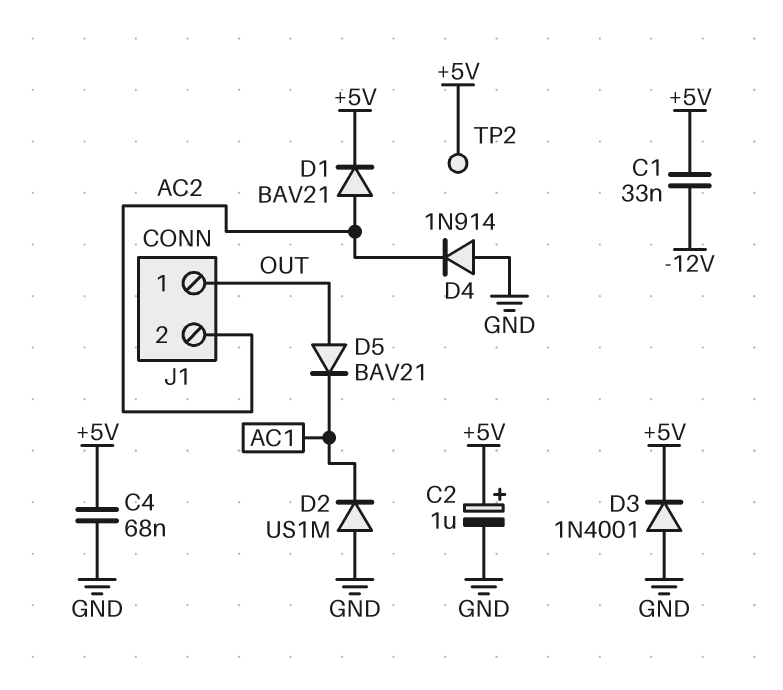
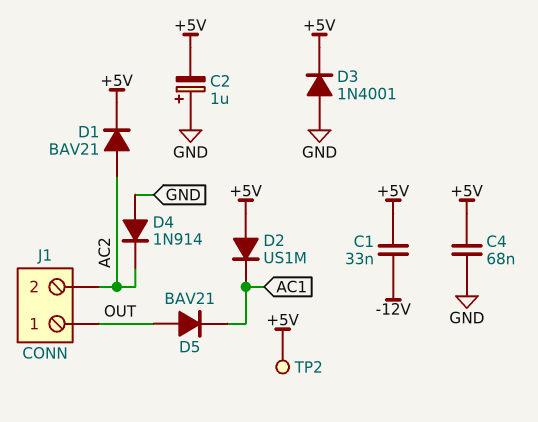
C2: 1uF (plus +5V, minus GND) -> 1uF (plus GND, minus +5V)
D2: diode US1M (A GND, K AC1) -> diode US1M (A +5V, K AC1)

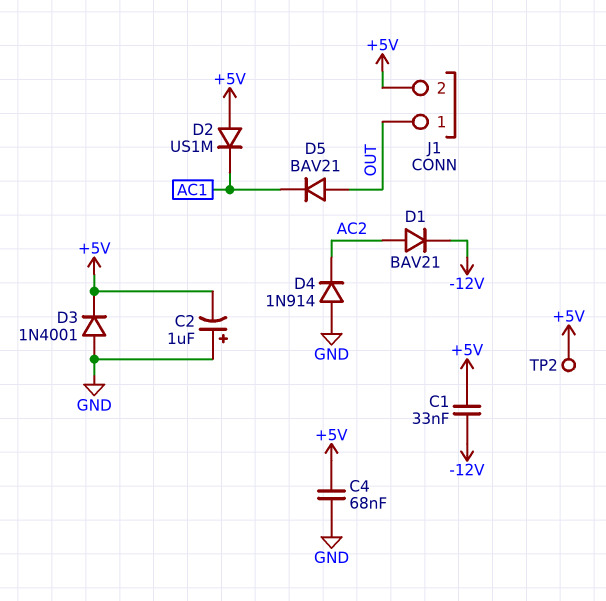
D1: diode BAV21 (A AC2, K +5V) -> diode BAV21 (A AC2, K -12V)
J1 pin 2: AC2 -> +5V

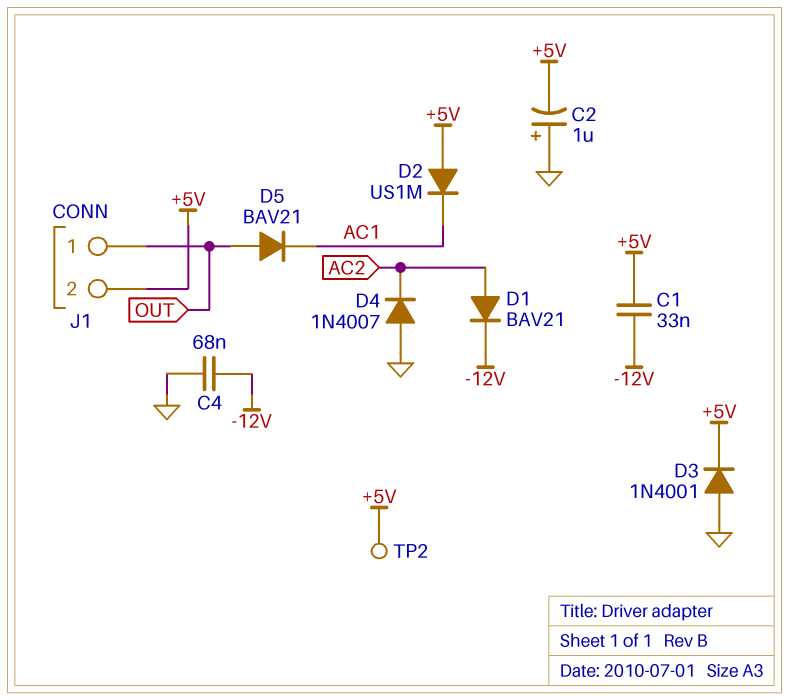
C4: 68nF (+5V, GND) -> 68nF (-12V, GND)
D4: diode 1N914 (A GND, K AC2) -> diode 1N4007 (A GND, K AC2)

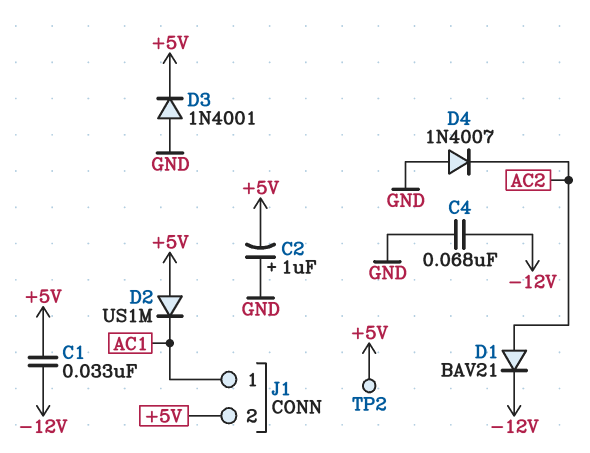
D5: diode BAV21 (A OUT, K AC1) -> none
J1 pin 1: OUT -> AC1

